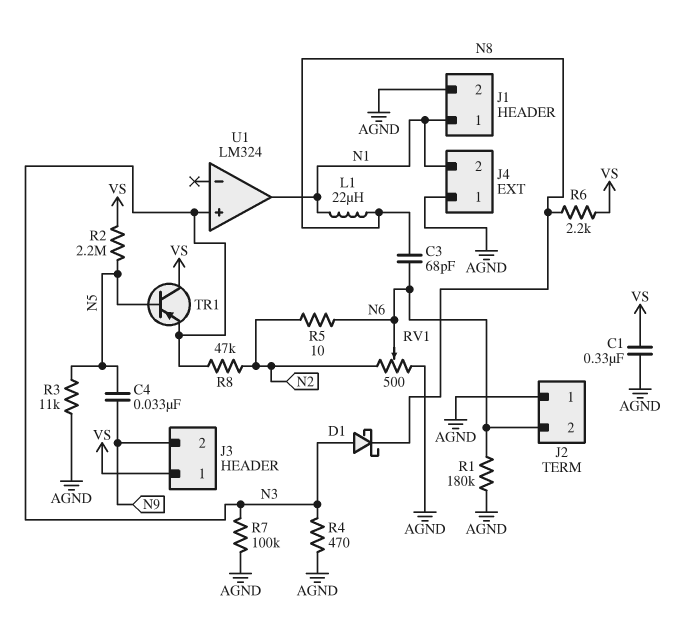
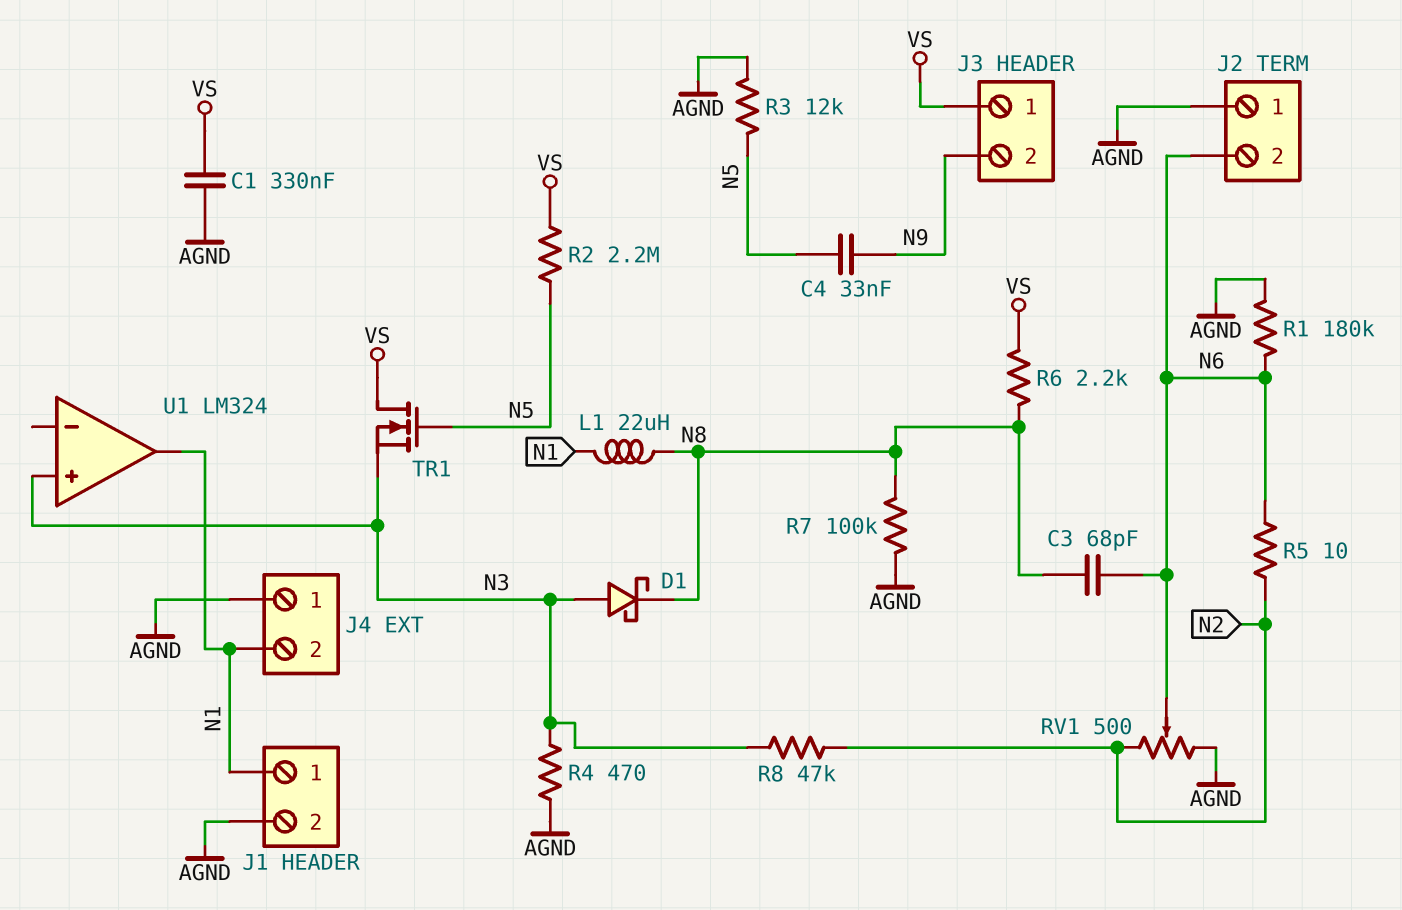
R3: 11k (AGND, N5) -> 12k (AGND, N5)
R7: 100k (AGND, N3) -> 100k (AGND, N8)
TR1: PNP (B N5, C VS, E N3) -> NMOS (G N5, D VS, S N3)

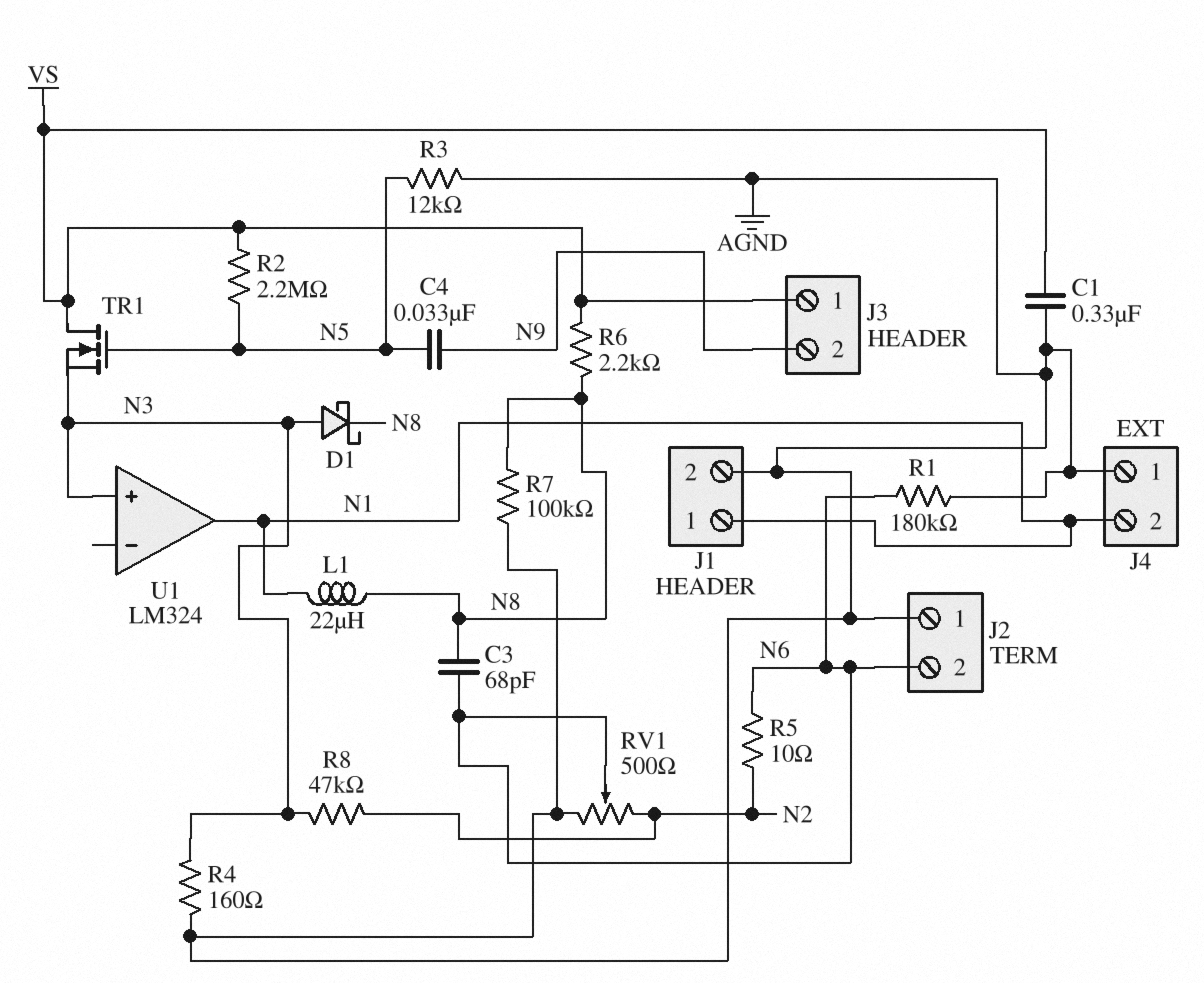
R4: 470 (AGND, N3) -> 160 (AGND, N3)

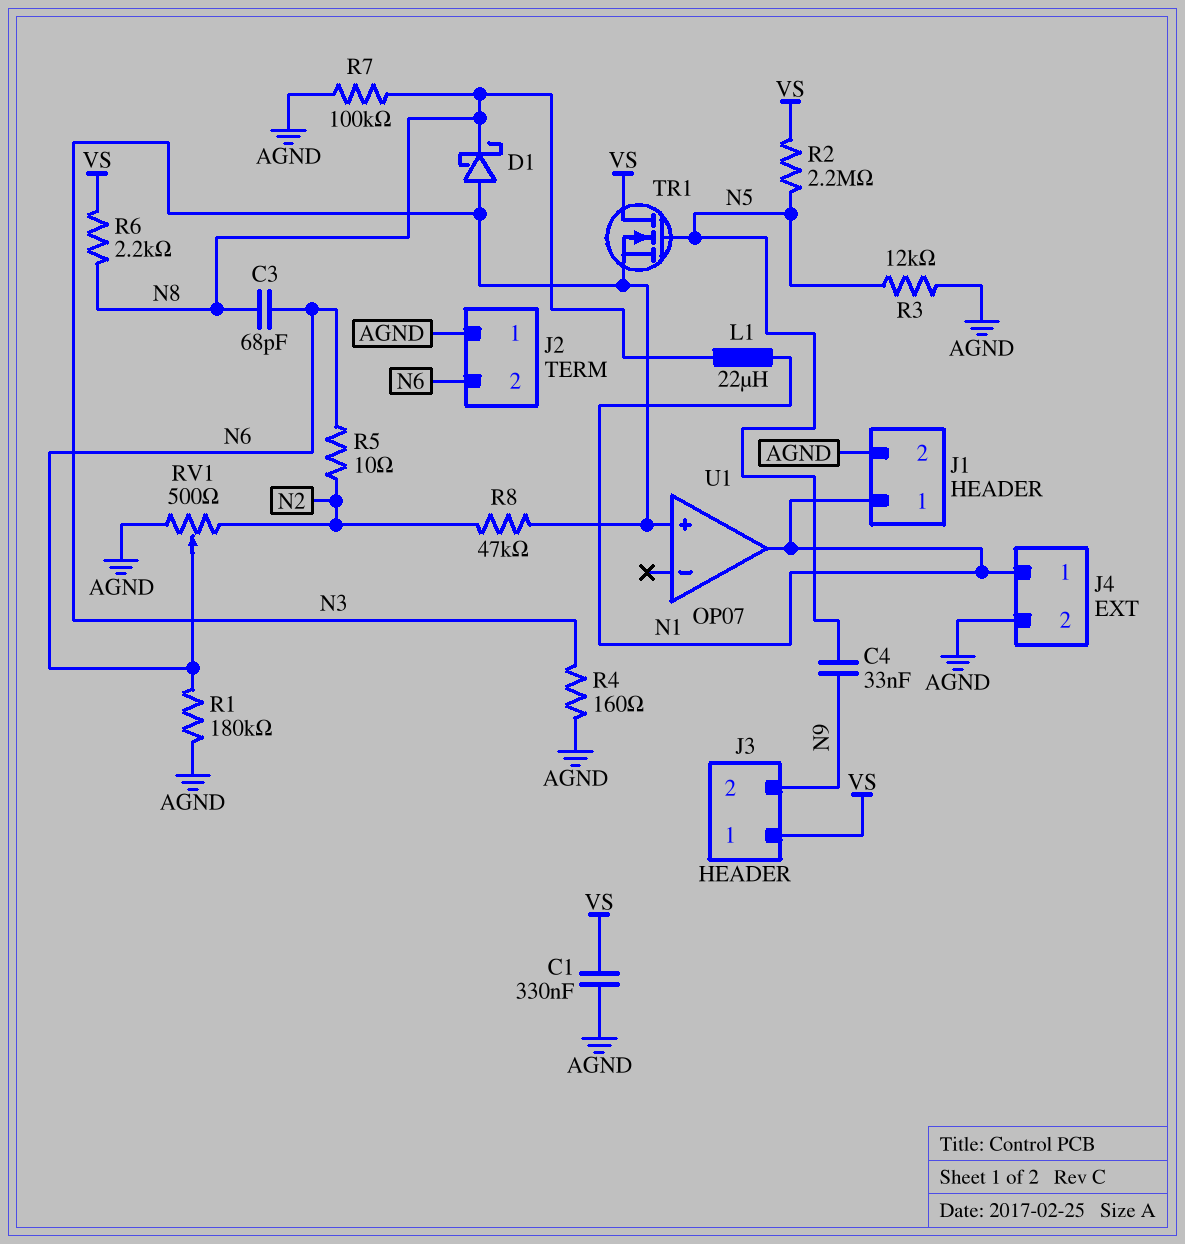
J4 pin 1: AGND -> N1
J4 pin 2: N1 -> AGND
U1: LM324 -> OP07

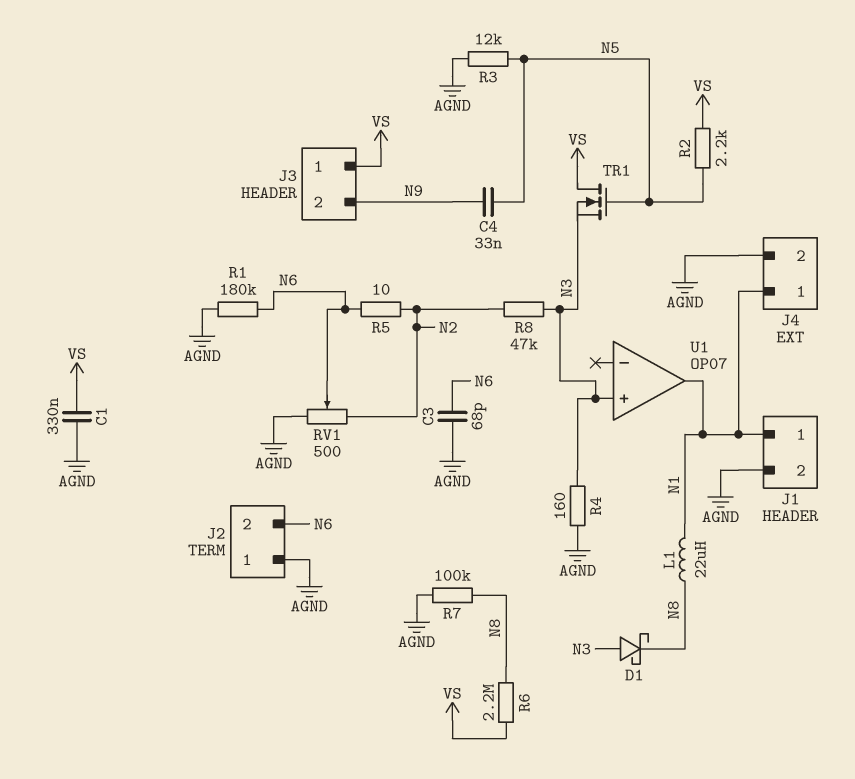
C3: 68pF (N6, N8) -> 68pF (AGND, N6)
R2: 2.2M (N5, VS) -> 2.2k (N5, VS)
R6: 2.2k (N8, VS) -> 2.2M (N8, VS)

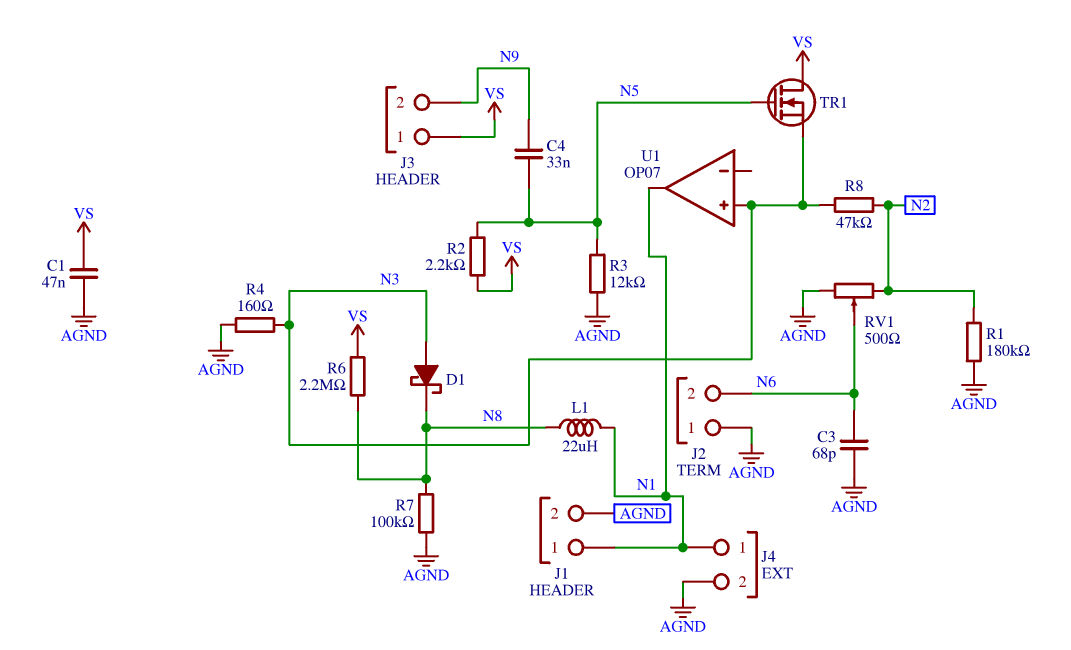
C1: 330nF (AGND, VS) -> 47nF (AGND, VS)
R1: 180k (AGND, N6) -> 180k (AGND, N2)
R5: 10 (N2, N6) -> none

